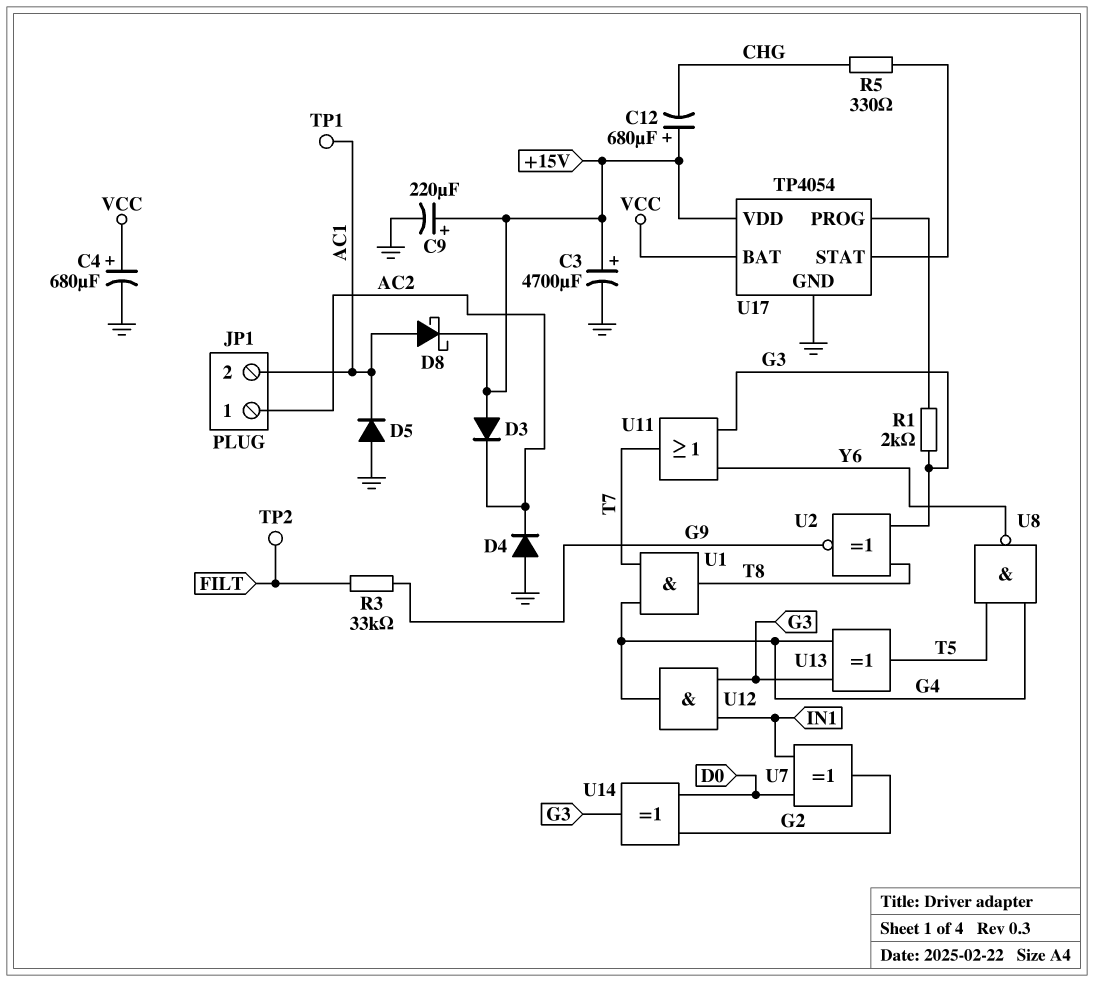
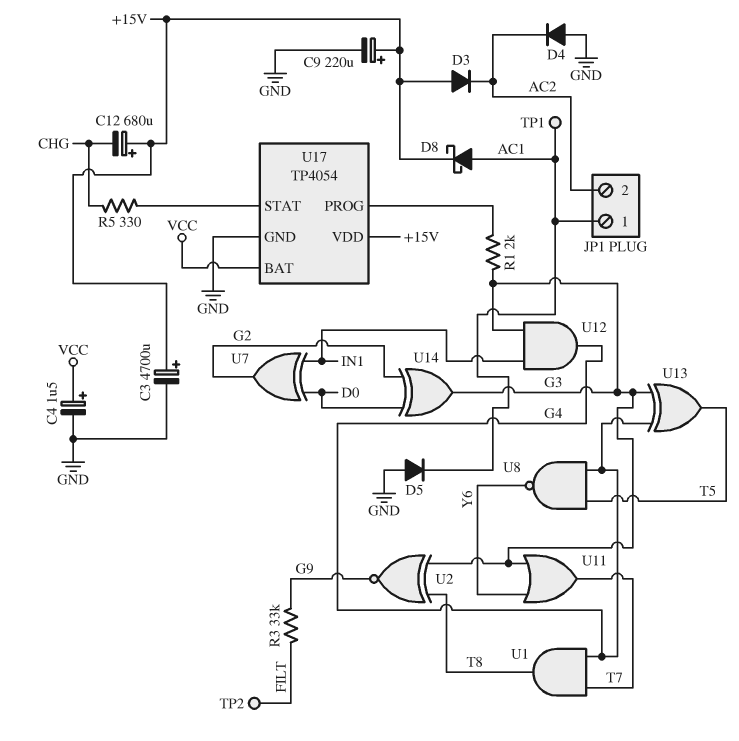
C4: 680uF (plus VCC, minus GND) -> 1.5uF (plus VCC, minus GND)
JP1 pin 1: AC2 -> AC1
JP1 pin 2: AC1 -> AC2

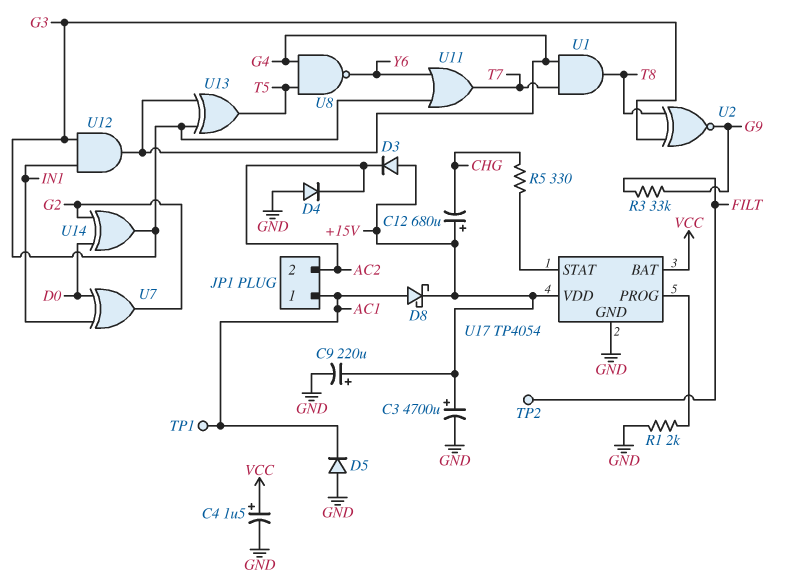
R1: 2k (G3, U17/PROG) -> 2k (GND, U17/PROG)

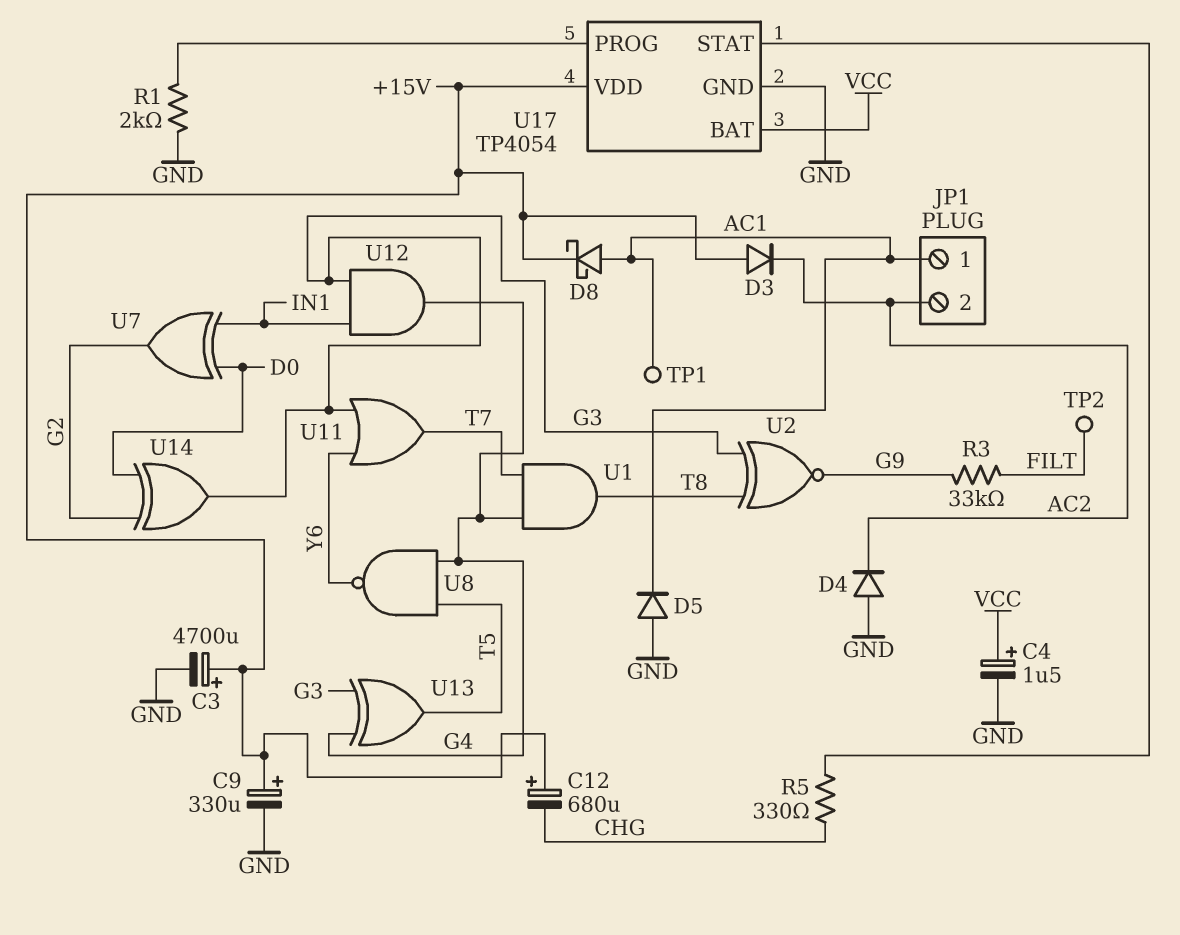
C9: 220uF (plus +15V, minus GND) -> 330uF (plus +15V, minus GND)

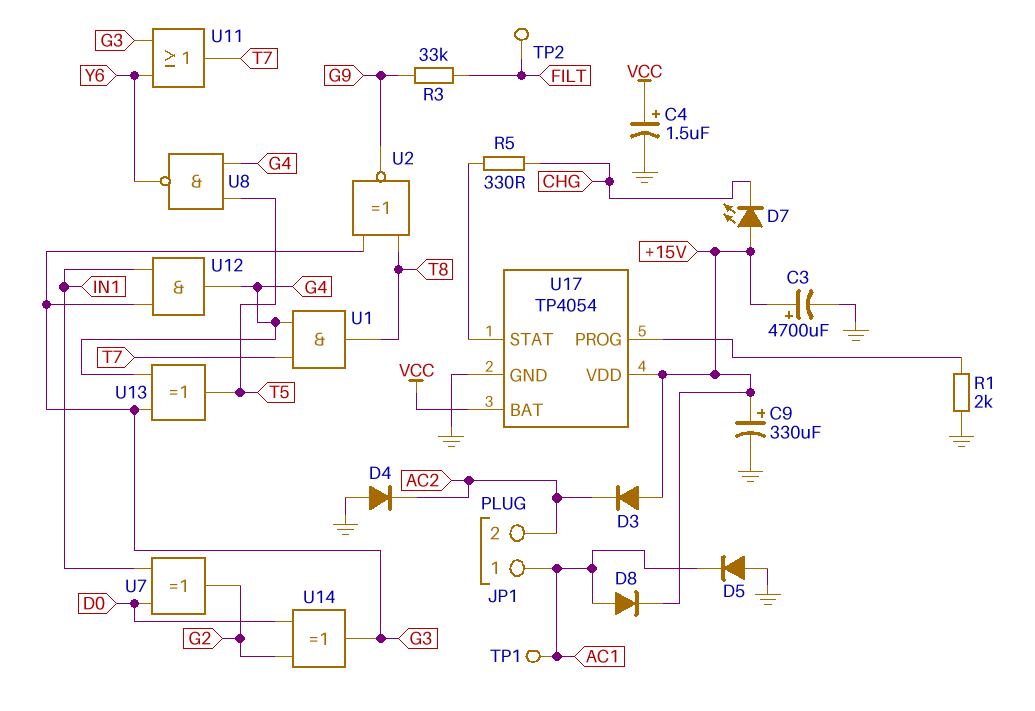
C12: 680uF (plus +15V, minus CHG) -> none
D7: none -> LED (A +15V, K CHG)
D8: schottky (A AC1, K +15V) -> diode (A AC1, K +15V)

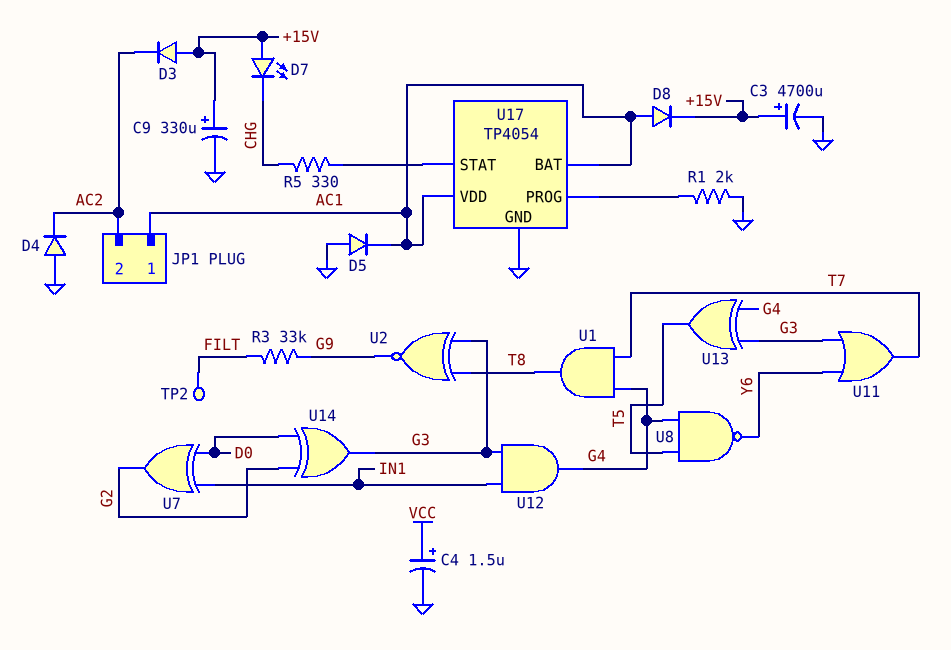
TP1: test point (AC1) -> none
U17 pin BAT: VCC -> AC1
U17 pin VDD: +15V -> AC1

